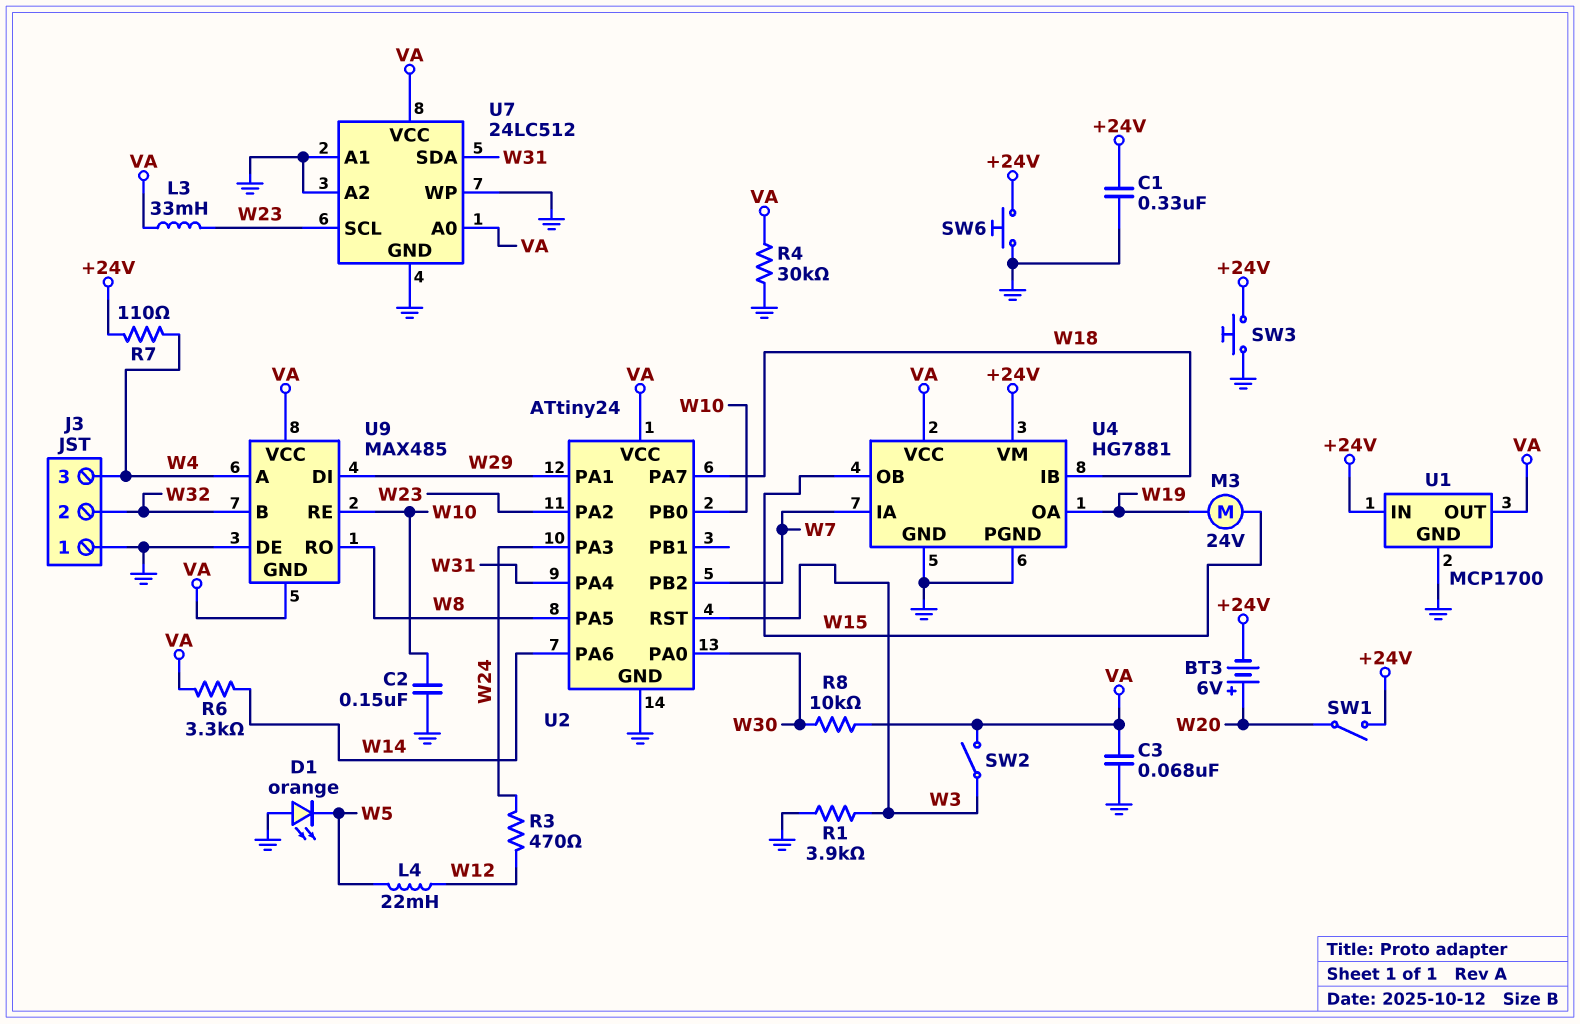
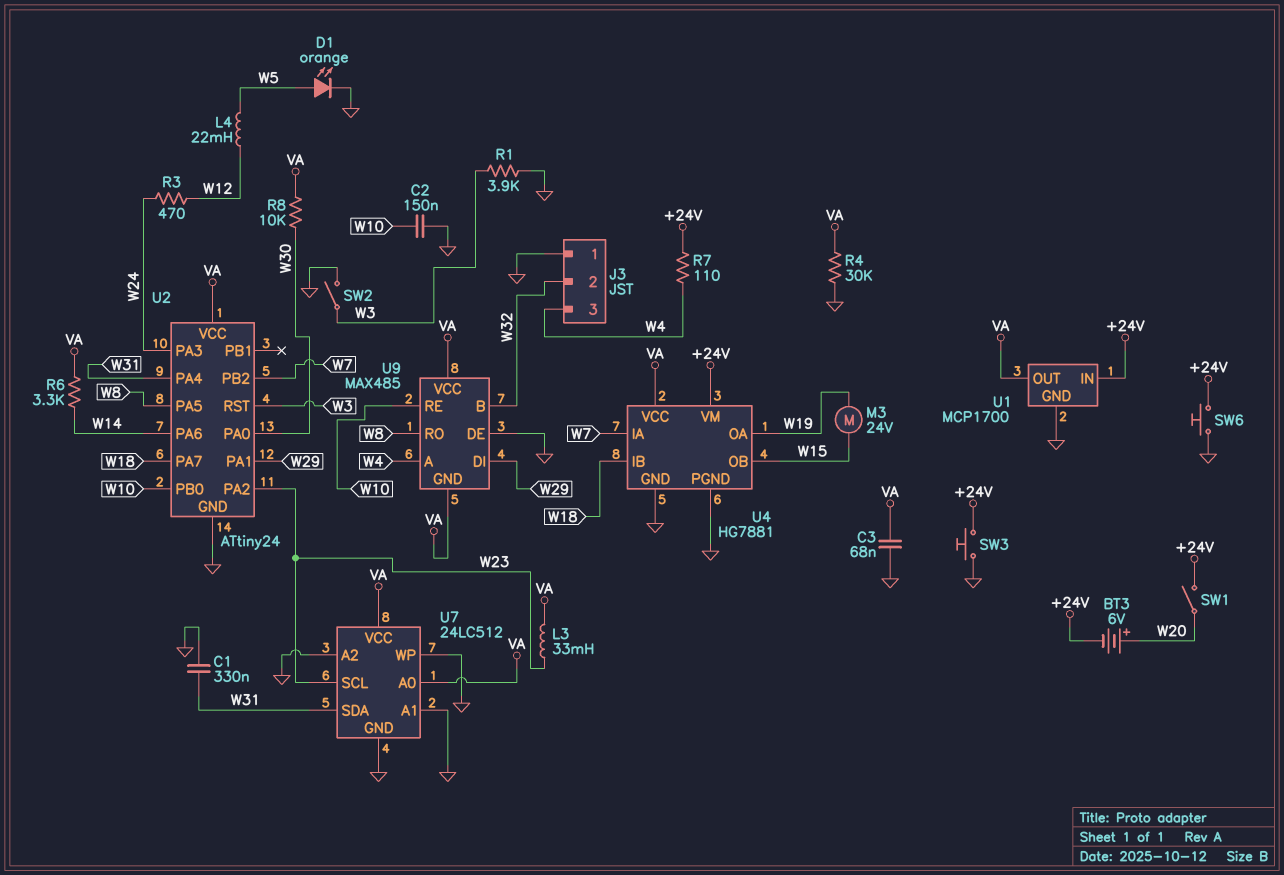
C1: 330nF (+24V, GND) -> 330nF (GND, W31)
D1: LED orange (A GND, K W5) -> LED orange (A W5, K GND)
SW2: switch (VA, W3) -> switch (GND, W3)

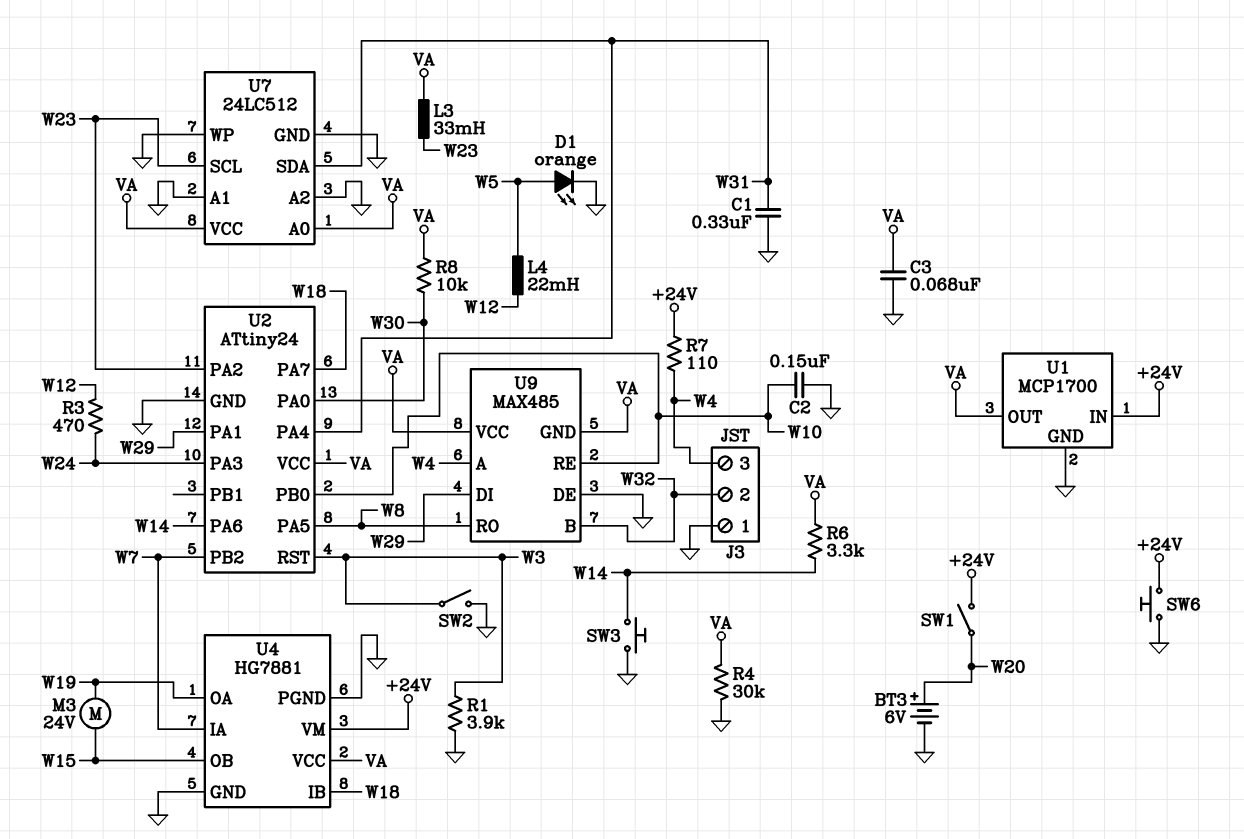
BT3: 6V (plus W20, minus +24V) -> 6V (plus W20, minus GND)
SW3: button (+24V, GND) -> button (GND, W14)

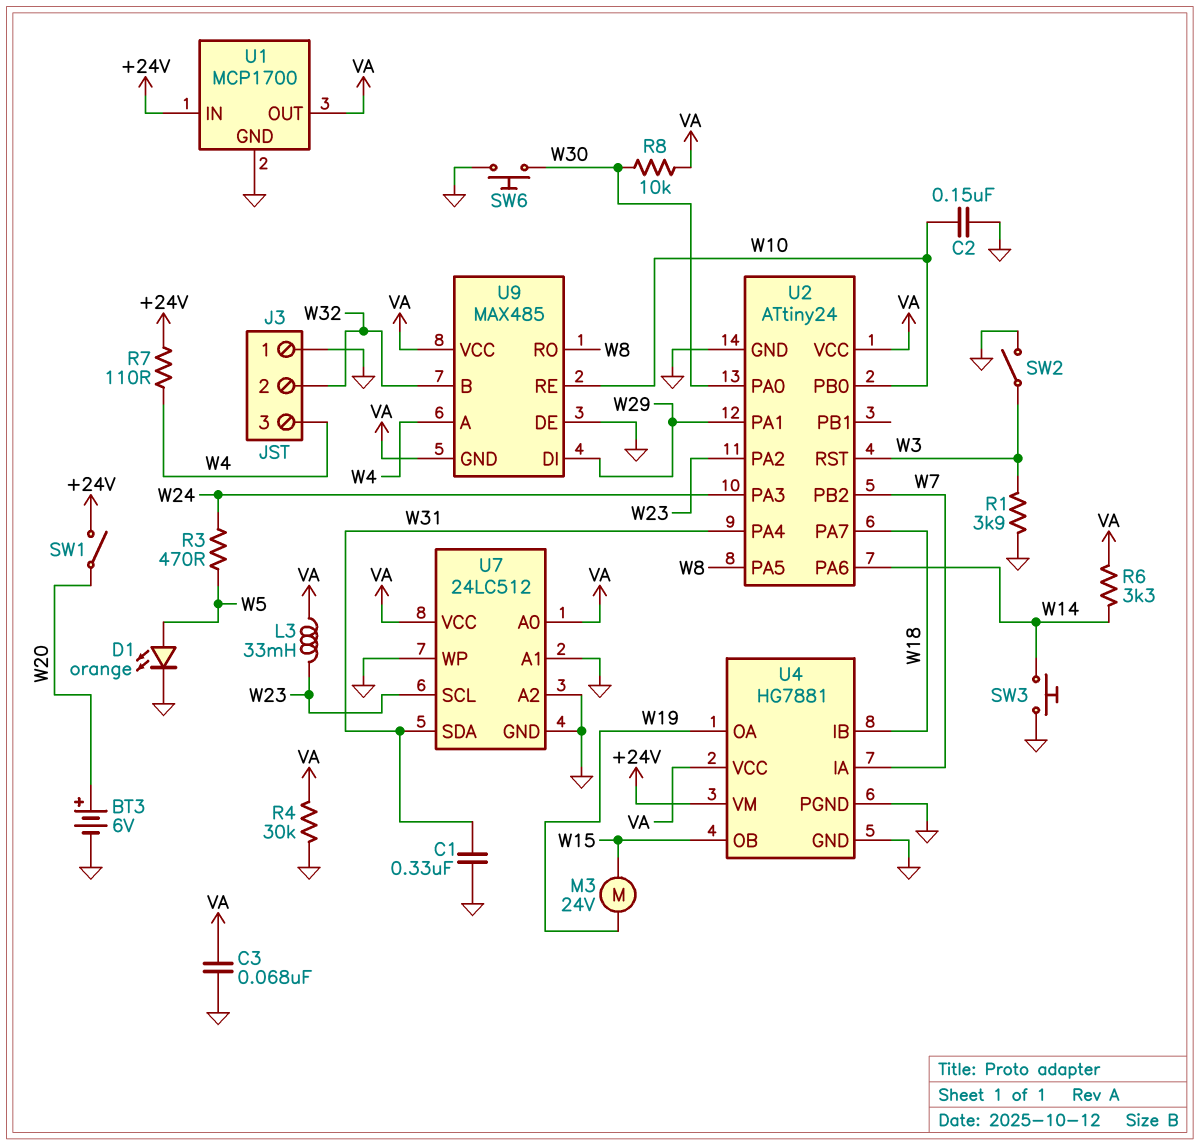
L4: 22mH (W5, W12) -> none
R3: 470 (W12, W24) -> 470 (W5, W24)
SW6: button (+24V, GND) -> button (GND, W30)

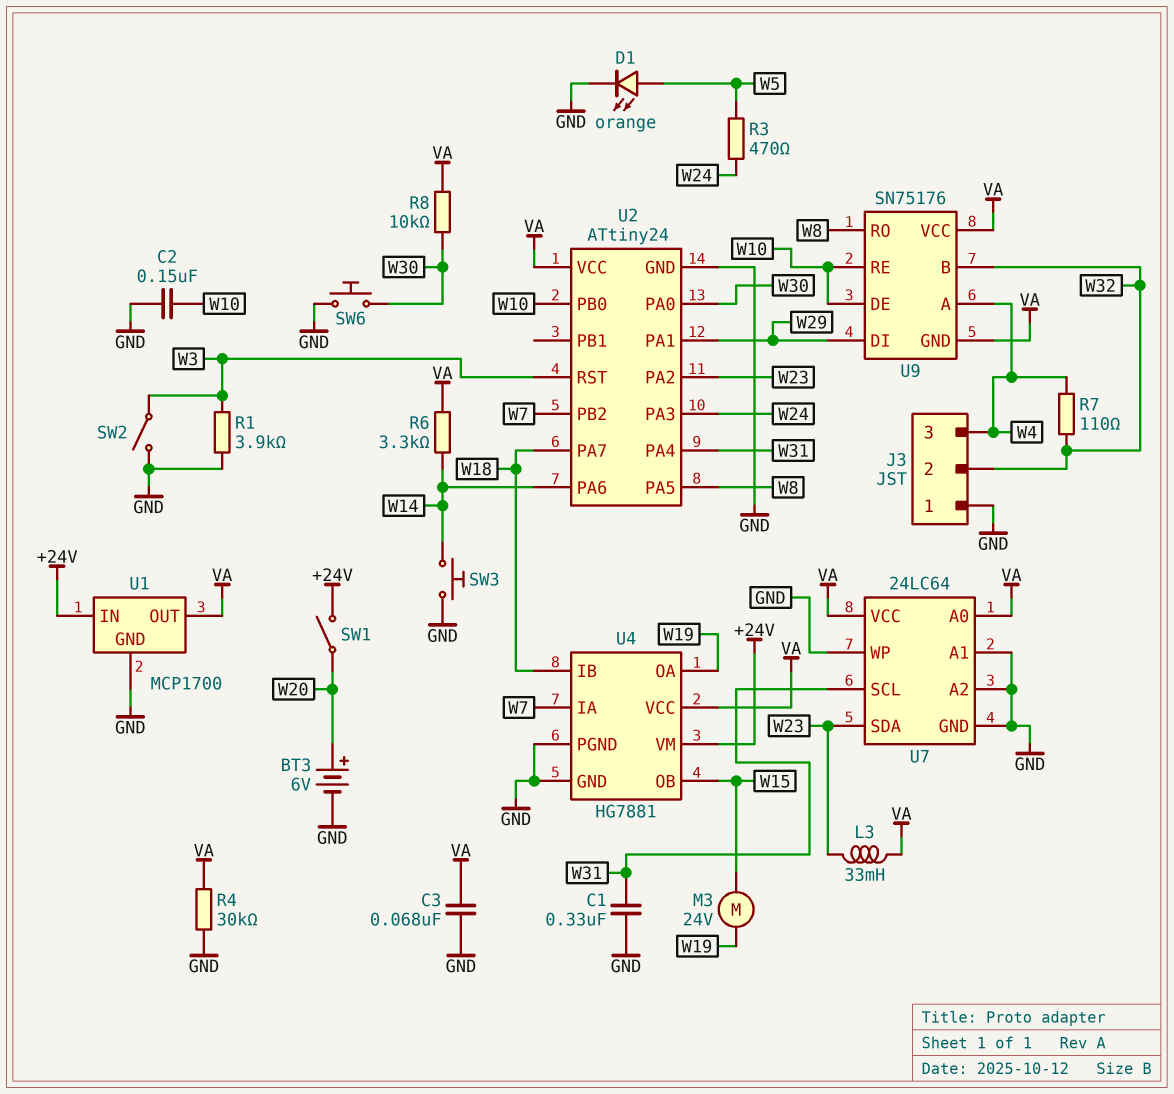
R7: 110 (+24V, W4) -> 110 (W4, W32)
U7: 24LC512 -> 24LC64
U7 pin SCL: W23 -> W31
U7 pin SDA: W31 -> W23
U9: MAX485 -> SN75176
U9 pin DE: GND -> W10

